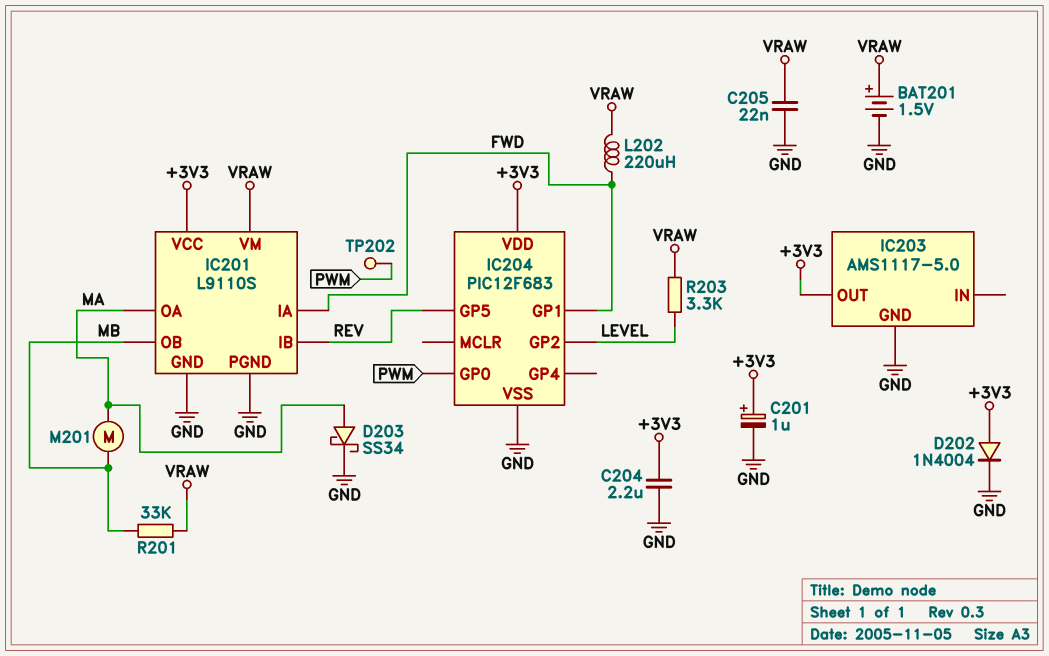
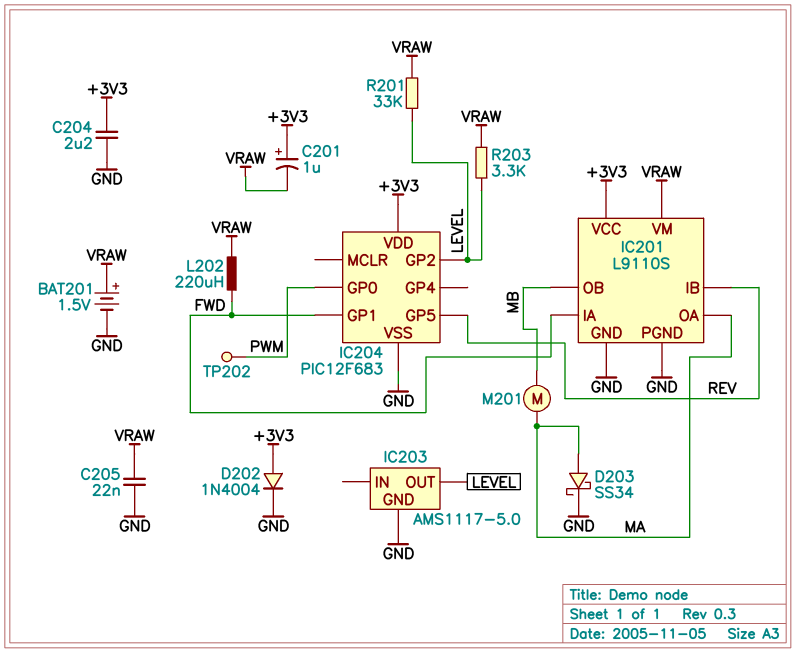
C201: 1uF (plus +3V3, minus GND) -> 1uF (plus +3V3, minus VRAW)
IC203 pin OUT: +3V3 -> LEVEL
R201: 33k (MB, VRAW) -> 33k (LEVEL, VRAW)

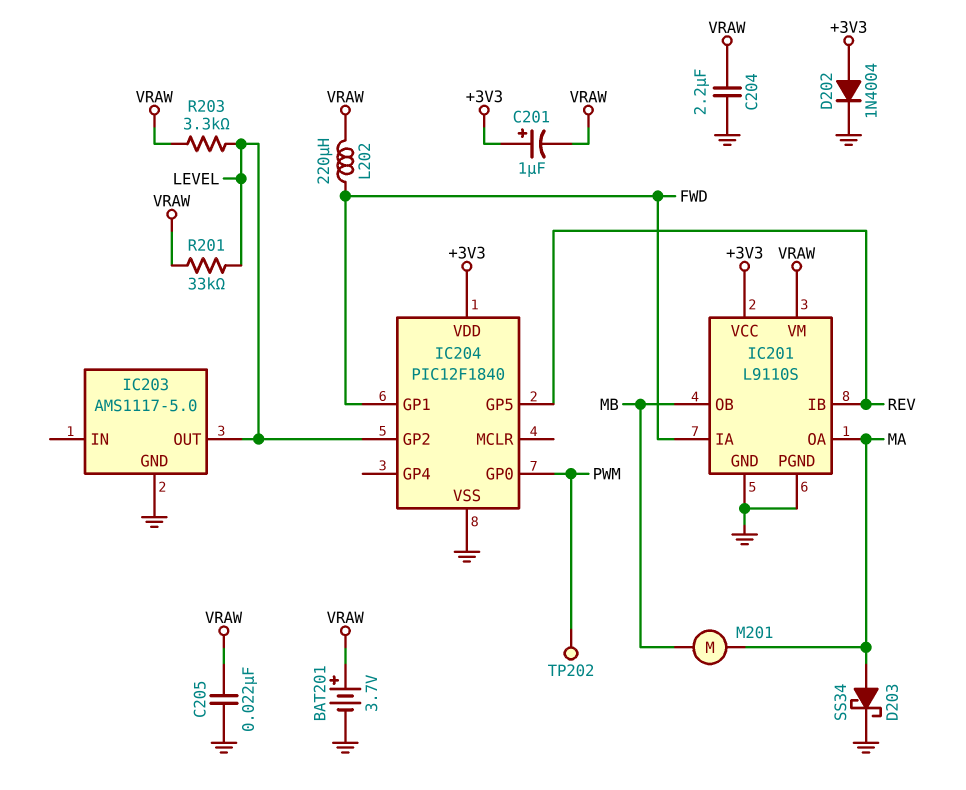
BAT201: 1.5V (plus VRAW, minus GND) -> 3.7V (plus VRAW, minus GND)
C204: 2.2uF (+3V3, GND) -> 2.2uF (GND, VRAW)
IC204: PIC12F683 -> PIC12F1840

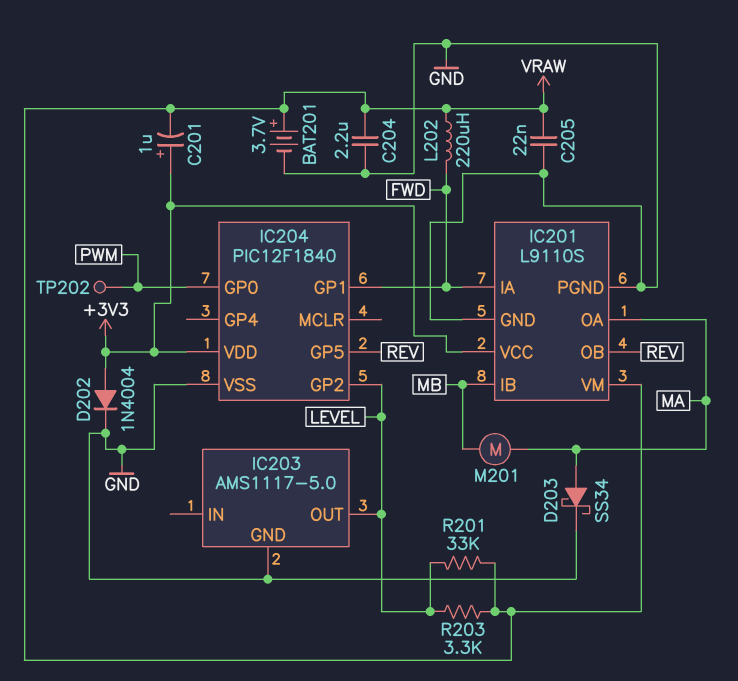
IC201 pin IB: REV -> MB
IC201 pin OB: MB -> REV

